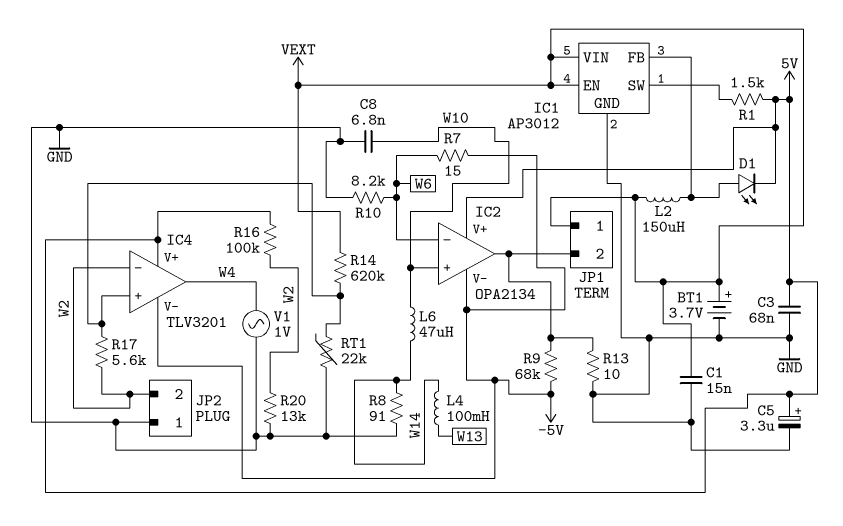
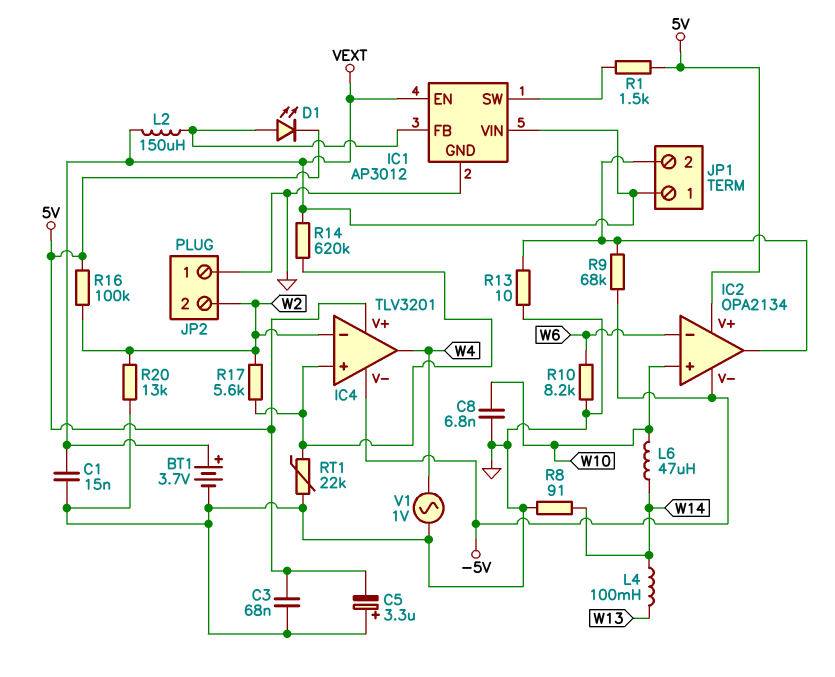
C5: 3.3uF (plus 5V, minus GND) -> 3.3uF (plus GND, minus 5V)
R7: 15 (-5V, W6) -> none

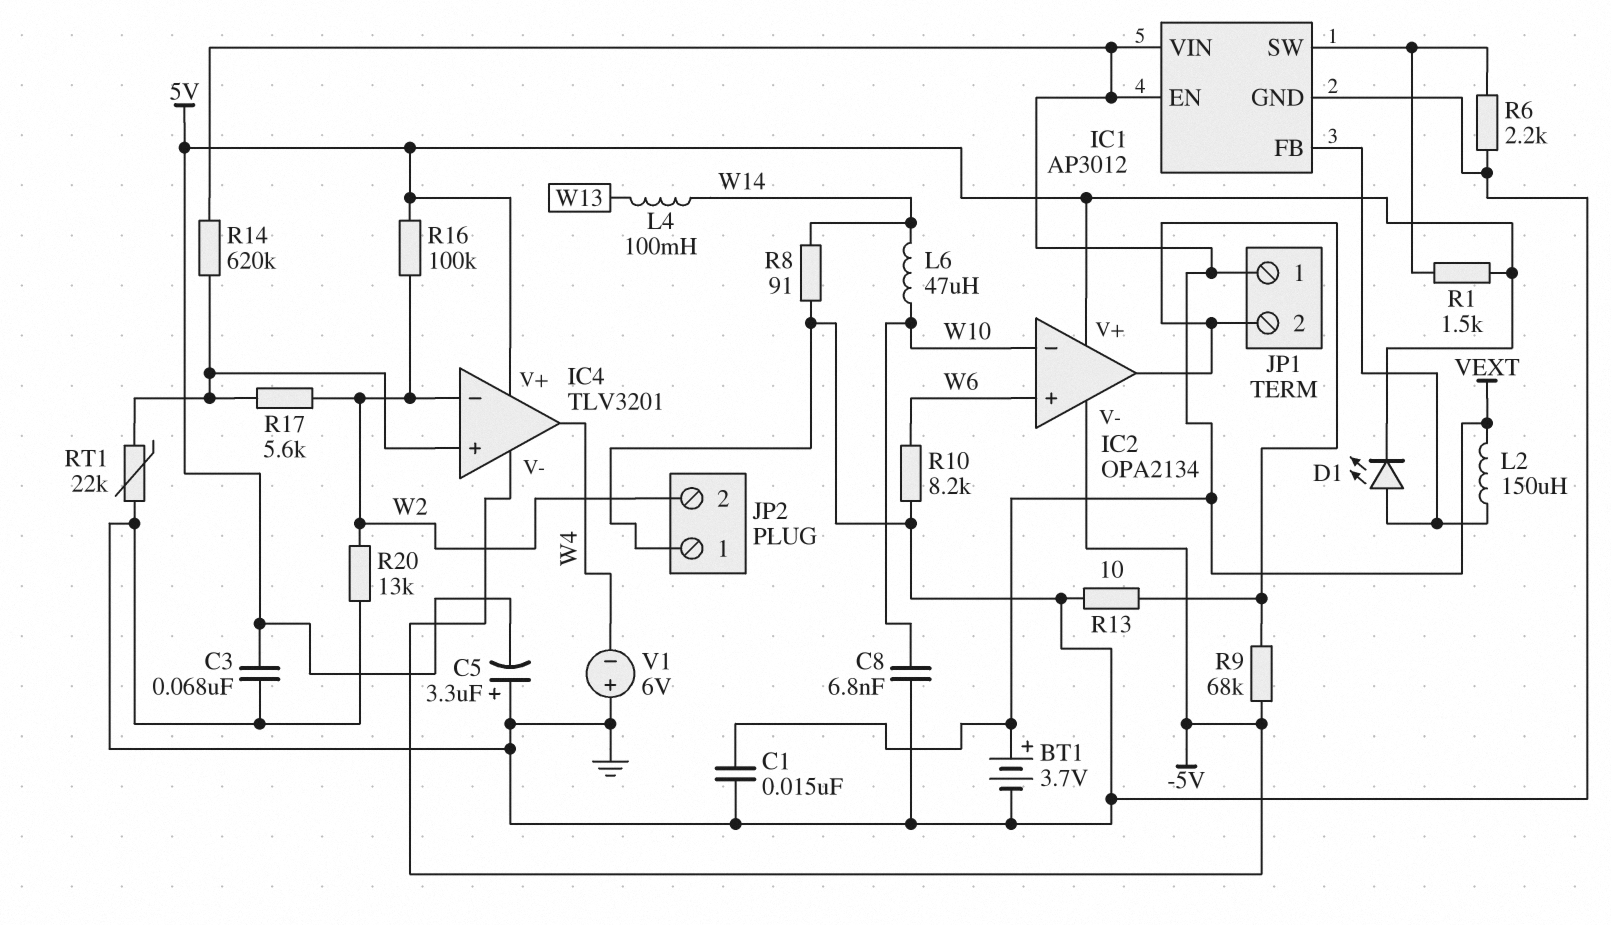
IC2 pin in+: W10 -> W6
IC2 pin in-: W6 -> W10
R6: none -> 2.2k (GND, IC1/SW)
V1: AC 1V (GND, W4) -> 6V (plus GND, minus W4)

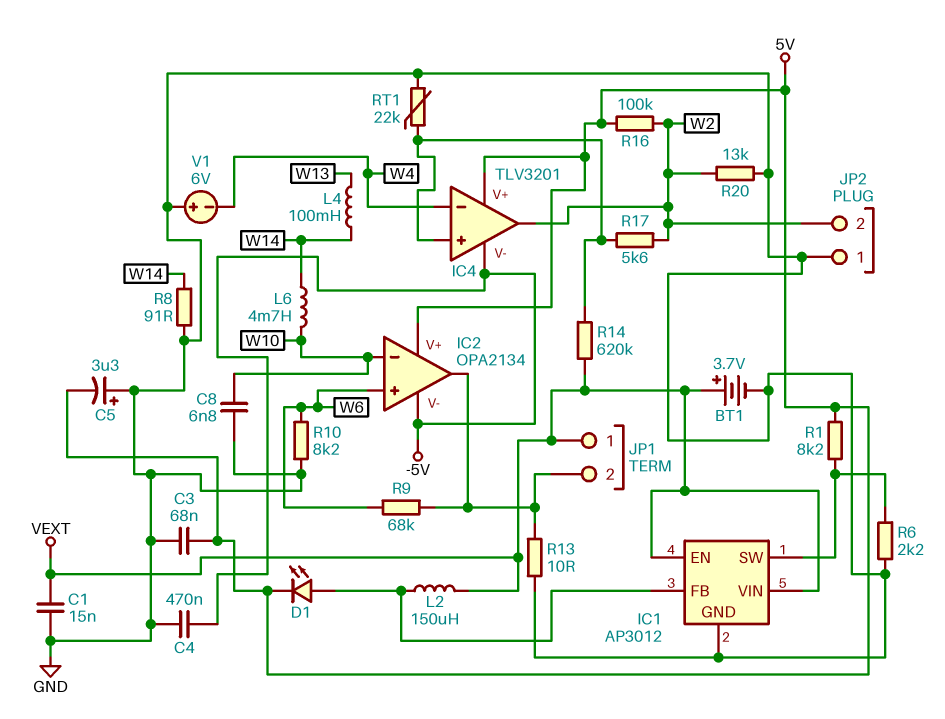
C4: none -> 470nF (-5V, GND)
IC4 pin in-: W2 -> W4
IC4 pin out: W4 -> W2
L6: 47uH (W10, W14) -> 4.7mH (W10, W14)
R1: 1.5k (5V, IC1/SW) -> 8.2k (5V, IC1/SW)
R9: 68k (-5V, IC2/out) -> 68k (IC2/out, W6)

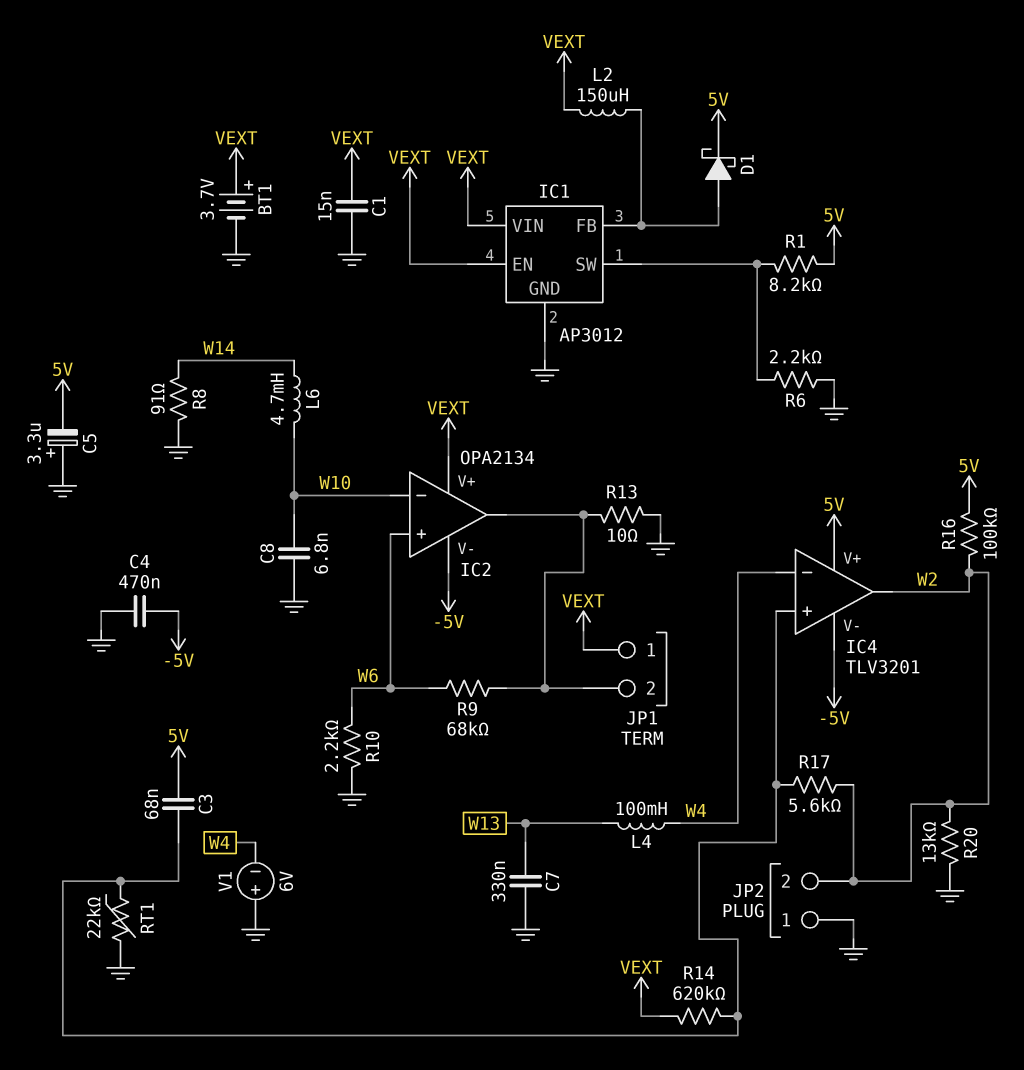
C3: 68nF (5V, GND) -> 68nF (5V, IC4/in+)
C7: none -> 330nF (GND, W13)
D1: LED (A IC1/FB, K 5V) -> schottky (A IC1/FB, K 5V)
IC2 pin V+: 5V -> VEXT
L4: 100mH (W13, W14) -> 100mH (W4, W13)
R10: 8.2k (GND, W6) -> 2.2k (GND, W6)

